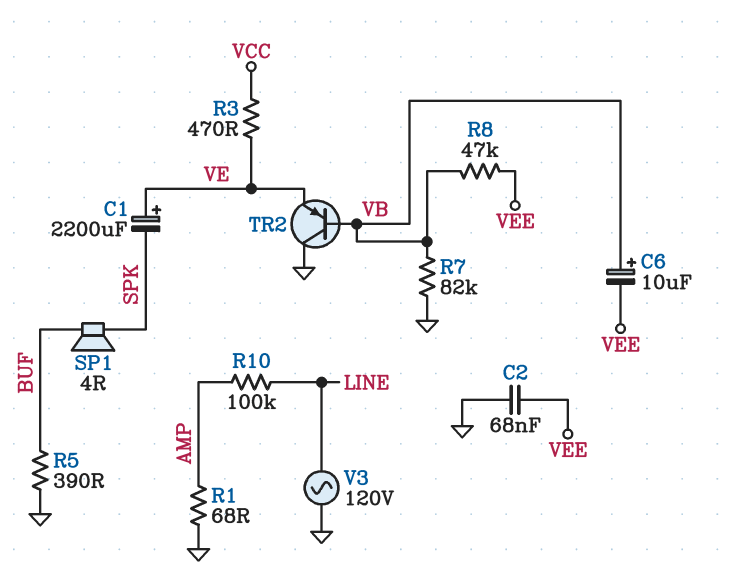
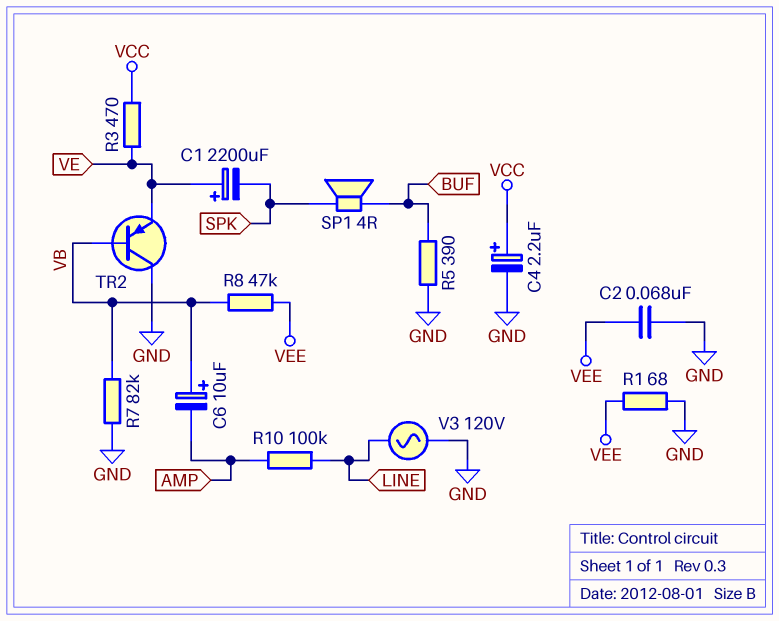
C4: none -> 2.2uF (plus VCC, minus GND)
C6: 10uF (plus VB, minus VEE) -> 10uF (plus VB, minus AMP)
R1: 68 (AMP, GND) -> 68 (GND, VEE)

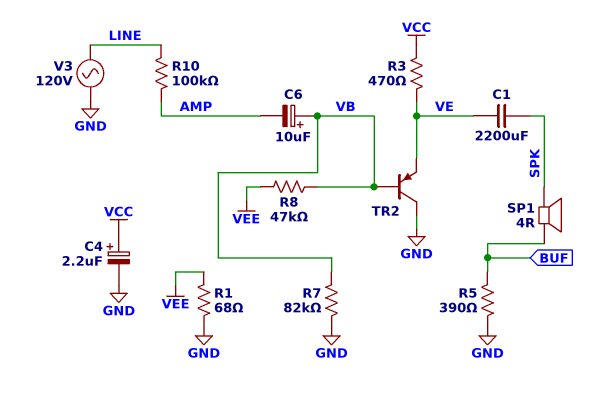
C1: 2200uF (plus VE, minus SPK) -> 2200uF (SPK, VE)
C2: 68nF (GND, VEE) -> none

